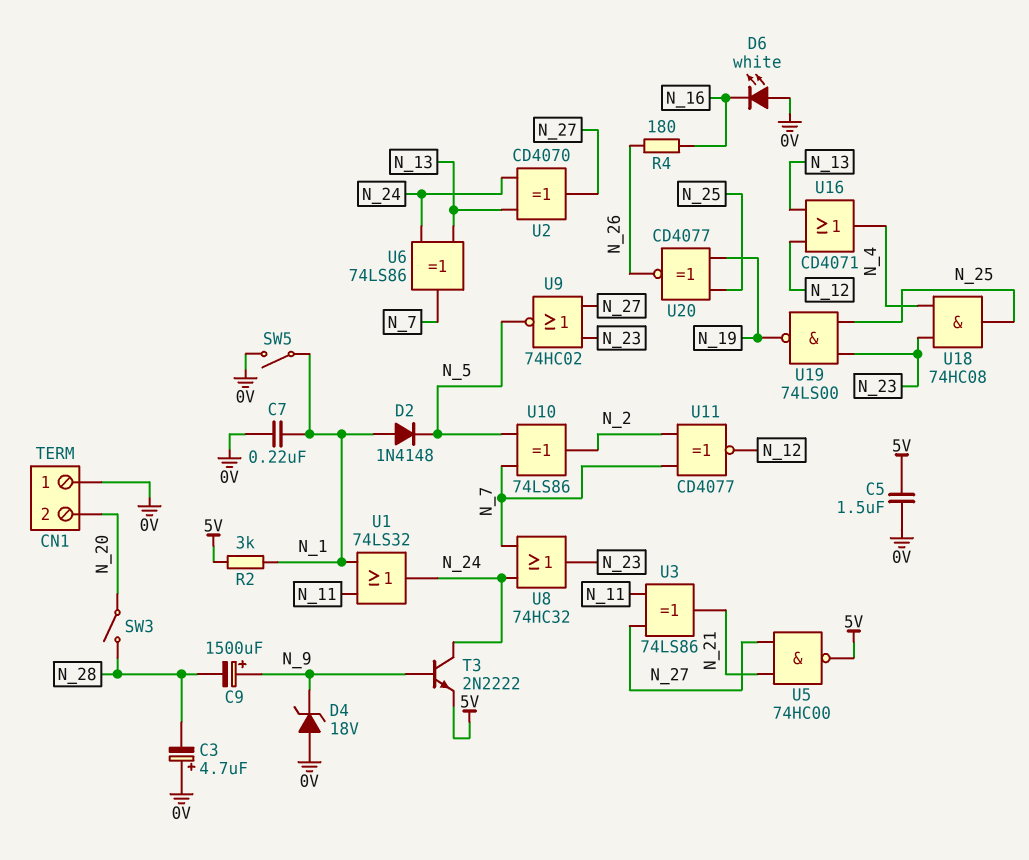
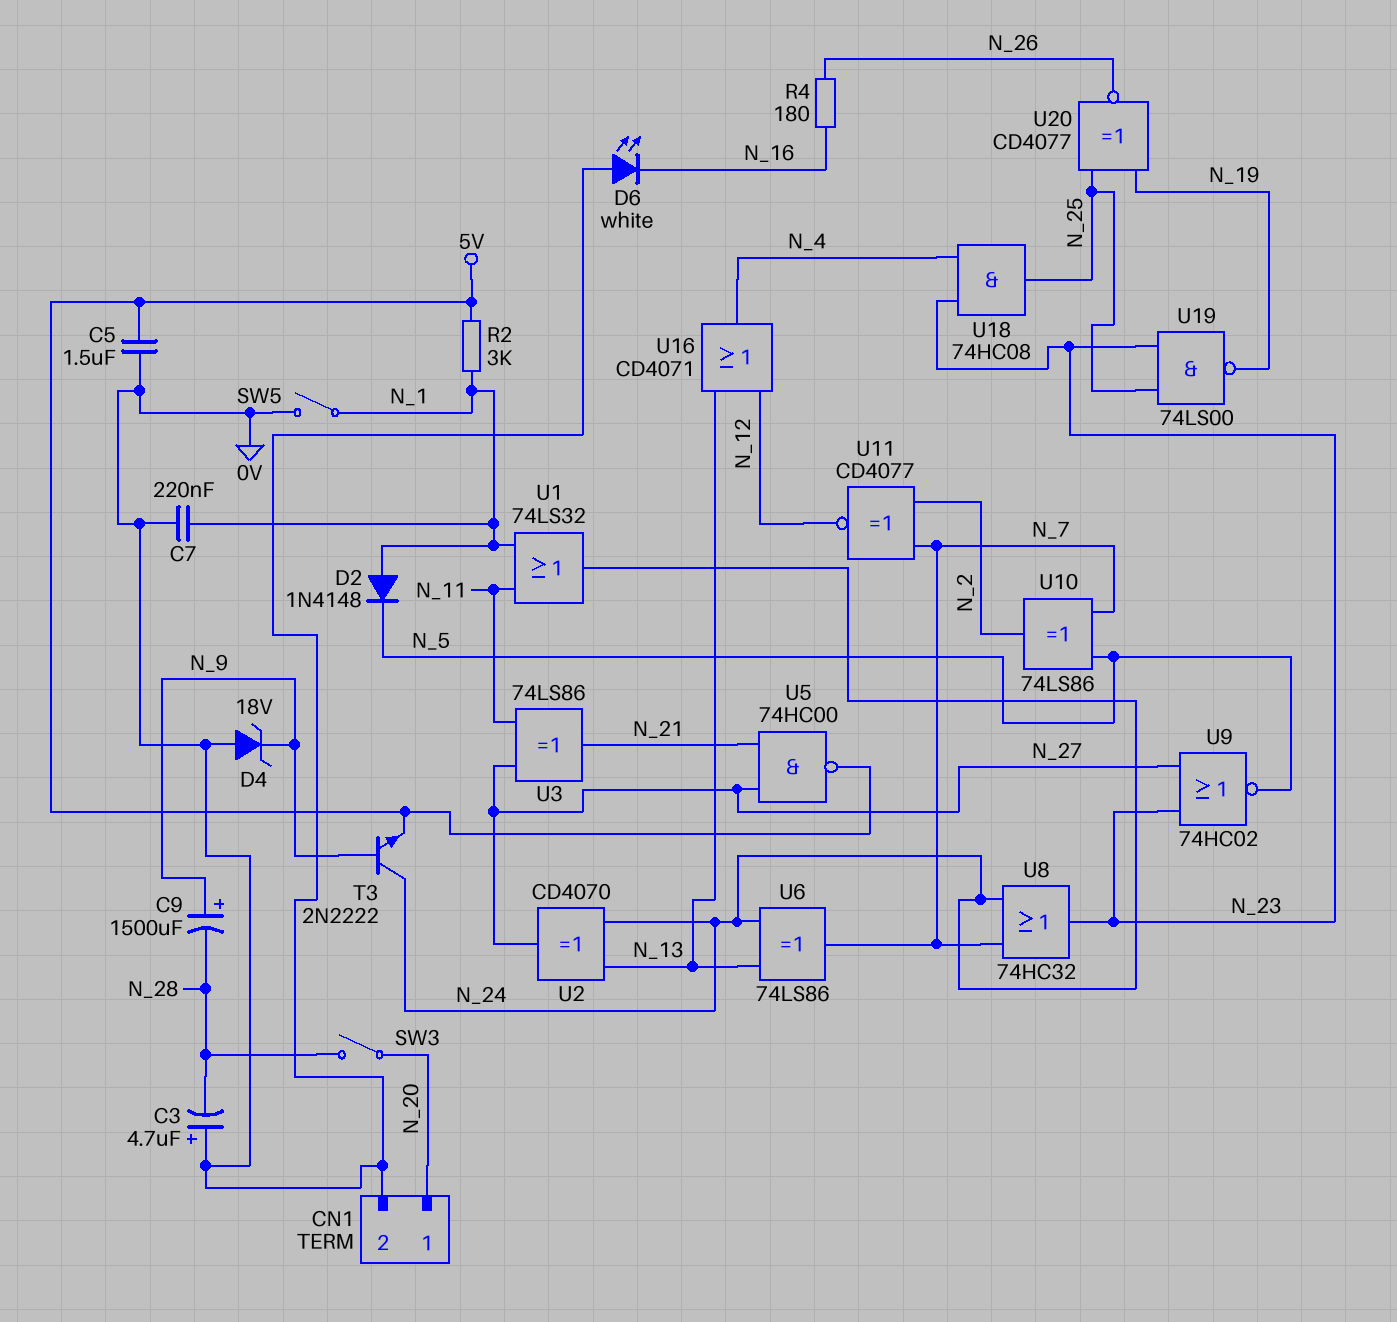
CN1 pin 1: 0V -> N_20
CN1 pin 2: N_20 -> 0V

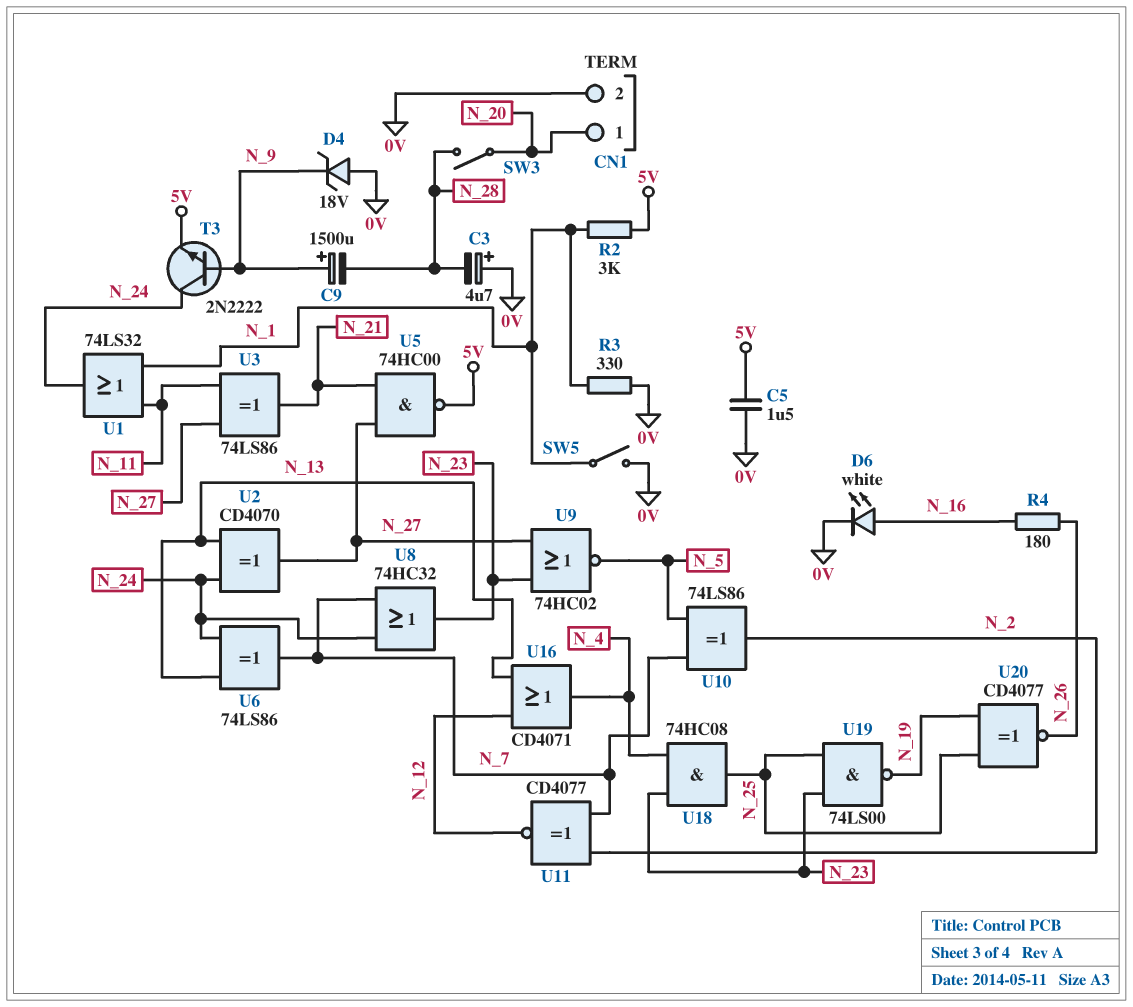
C7: 220nF (0V, N_1) -> none
D2: diode 1N4148 (A N_1, K N_5) -> none
D6: LED white (A 0V, K N_16) -> LED white (A N_16, K 0V)
R3: none -> 330 (0V, N_1)

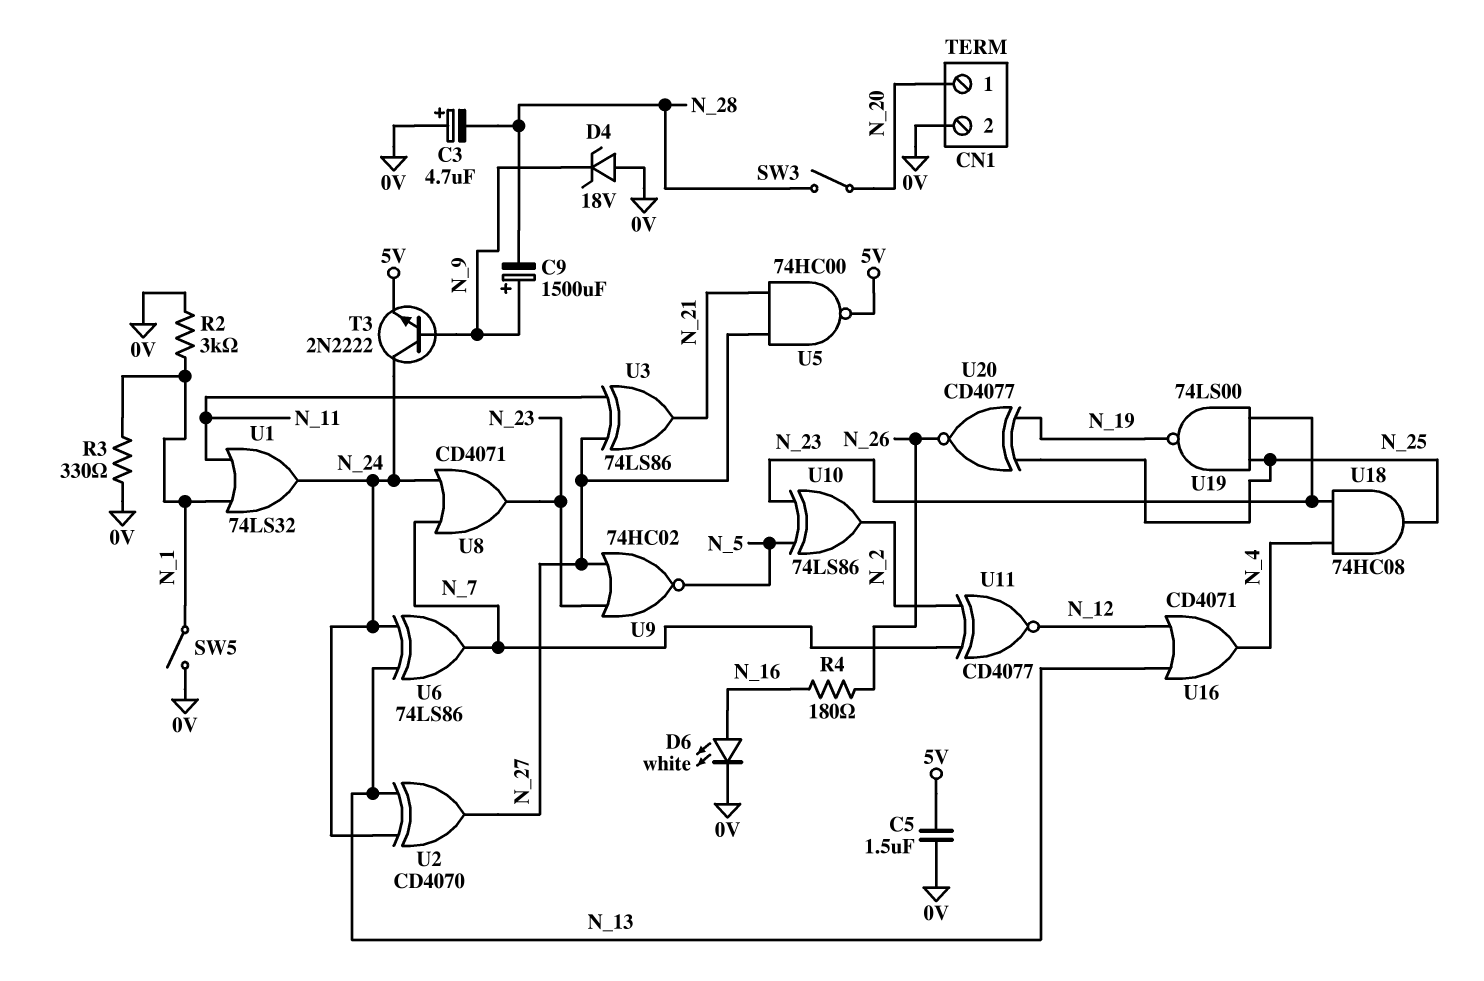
R2: 3k (5V, N_1) -> 3k (0V, N_1)
U8: OR 74HC32 (in N_7, in N_24, out N_23) -> OR CD4071 (in N_7, in N_24, out N_23)
U10: XOR 74LS86 (in N_5, in N_7, out N_2) -> XOR 74LS86 (in N_5, in N_23, out N_2)

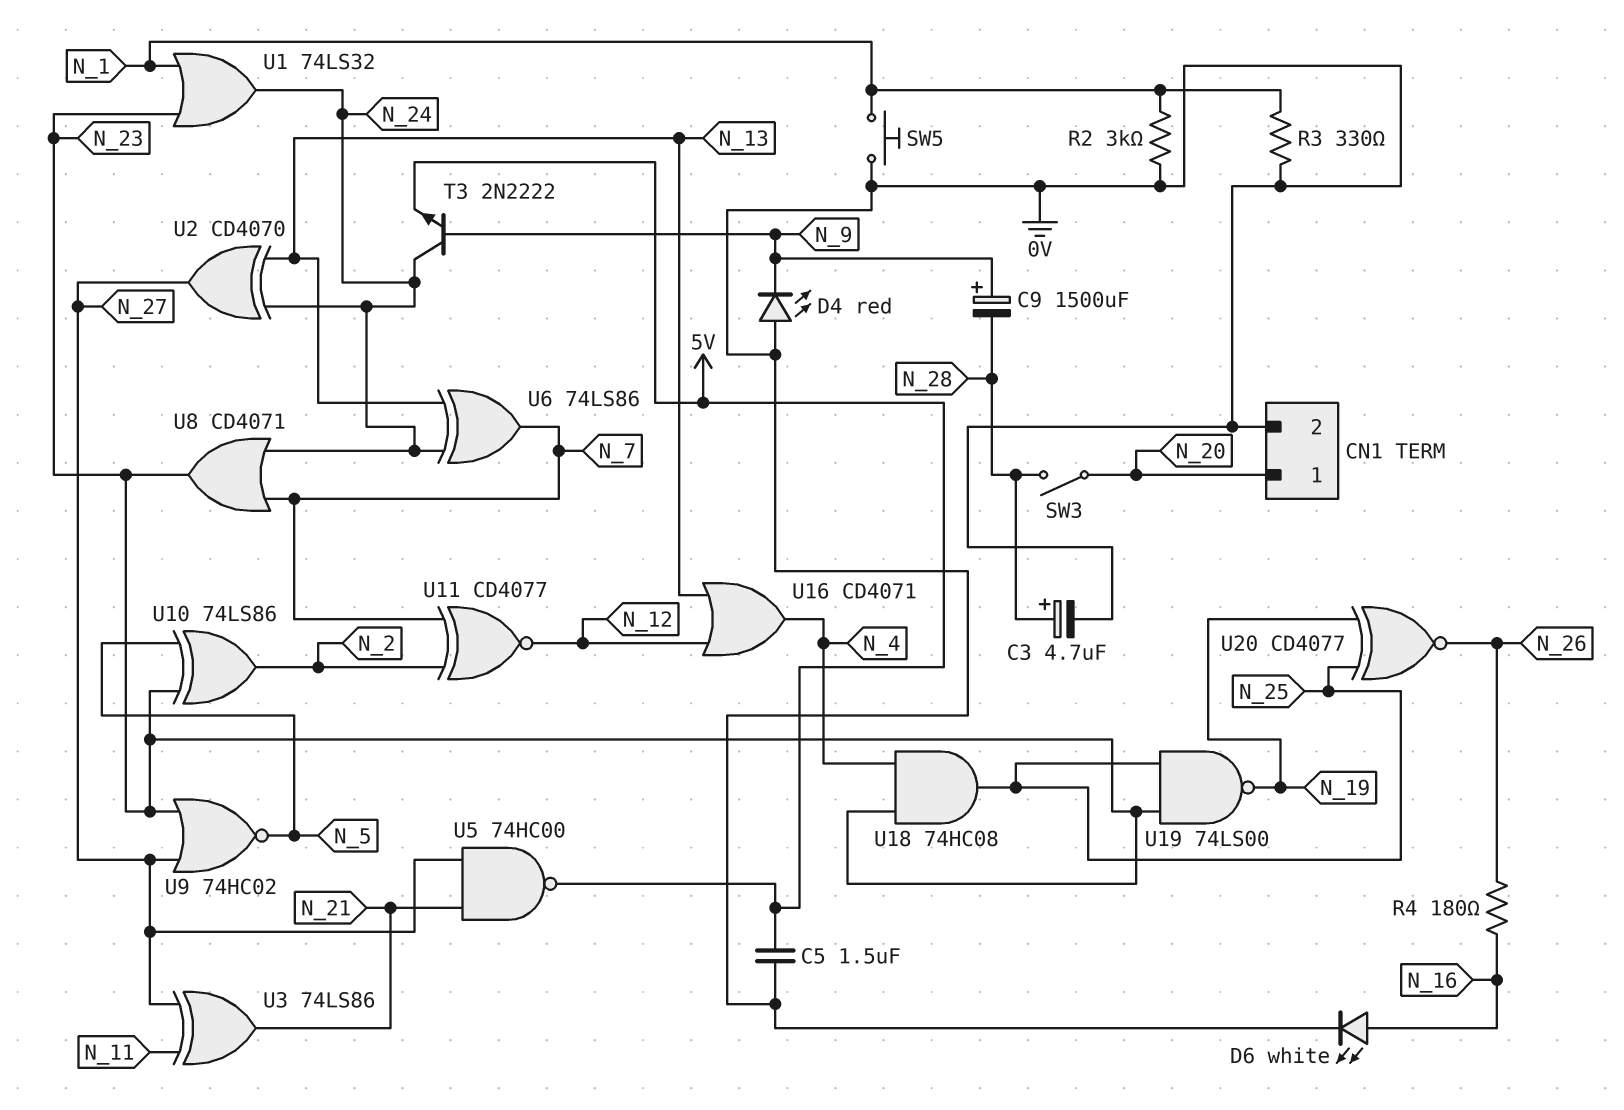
C3: 4.7uF (plus 0V, minus N_28) -> 4.7uF (plus N_28, minus 0V)
D4: zener 18V (A 0V, K N_9) -> LED red (A 0V, K N_9)
SW5: switch (0V, N_1) -> button (0V, N_1)
U1: OR 74LS32 (in N_1, in N_11, out N_24) -> OR 74LS32 (in N_1, in N_23, out N_24)

